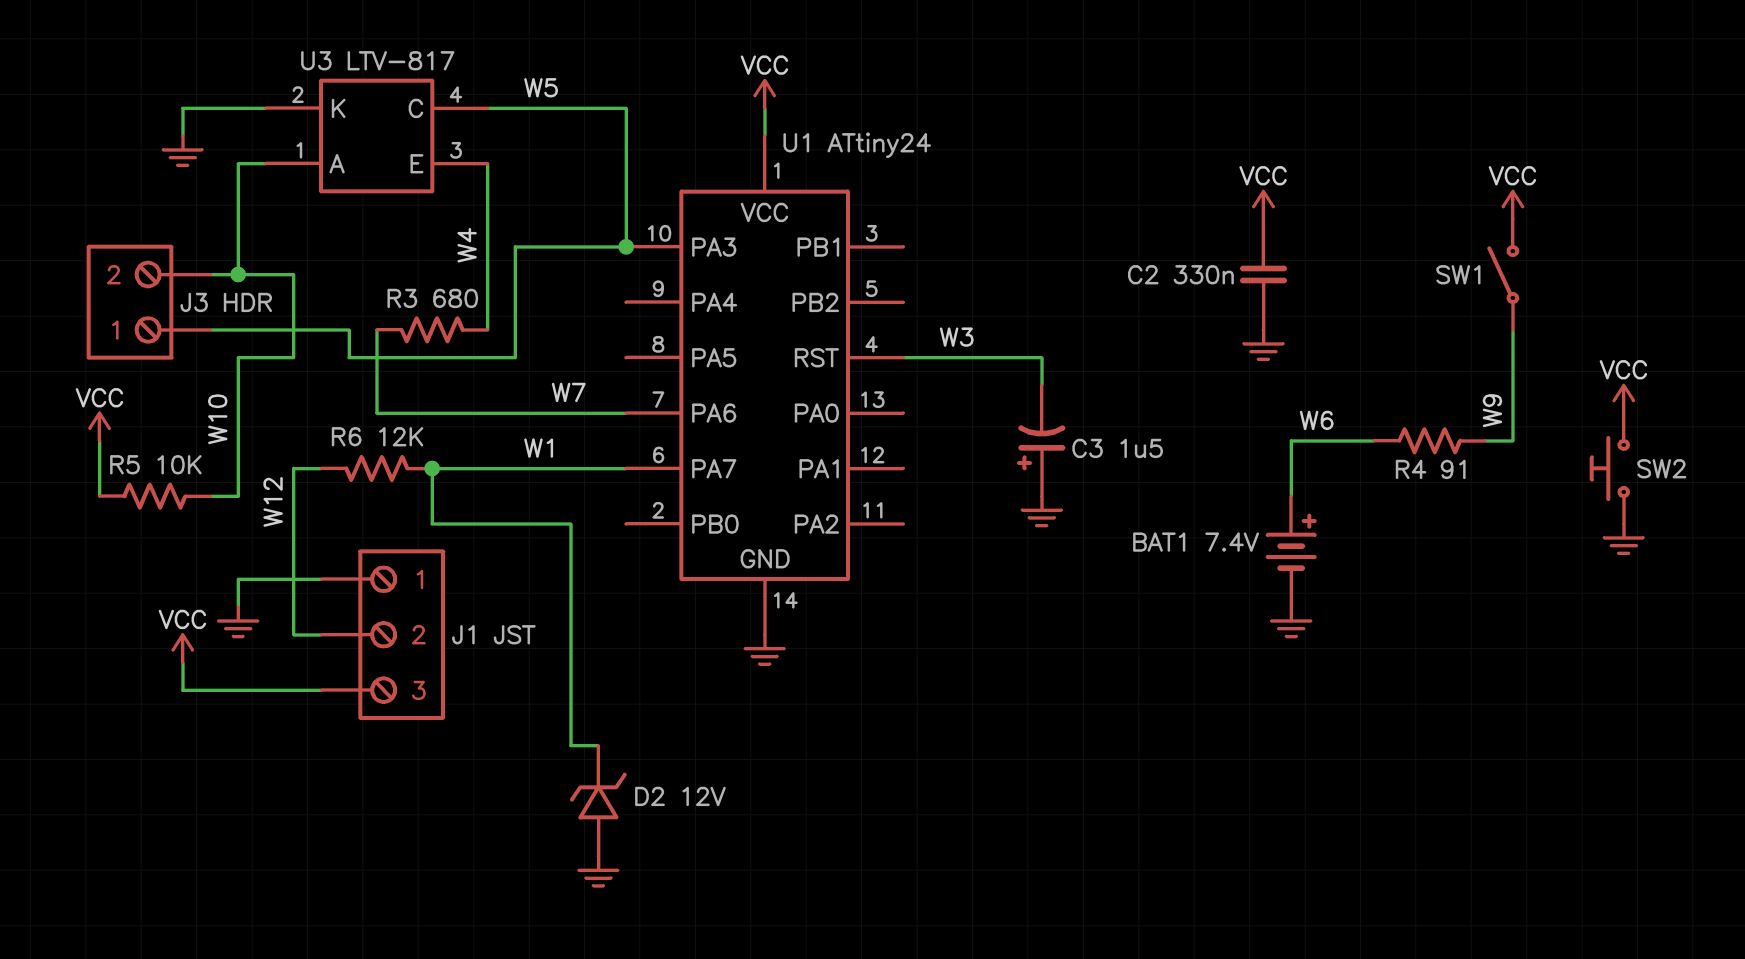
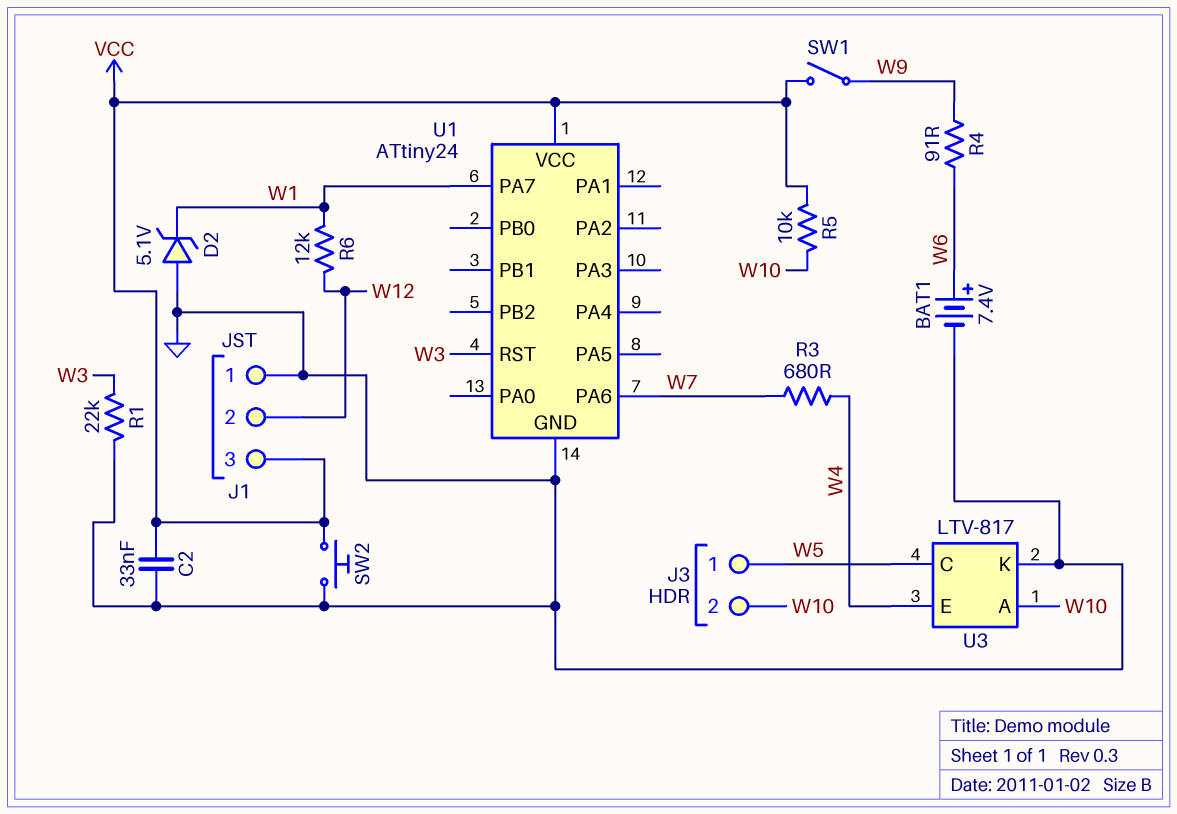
C2: 330nF (GND, VCC) -> 33nF (GND, VCC)
C3: 1.5uF (plus GND, minus W3) -> none
D2: zener 12V (A GND, K W1) -> zener 5.1V (A GND, K W1)
R1: none -> 22k (GND, W3)
U1 pin PA3: W5 -> none

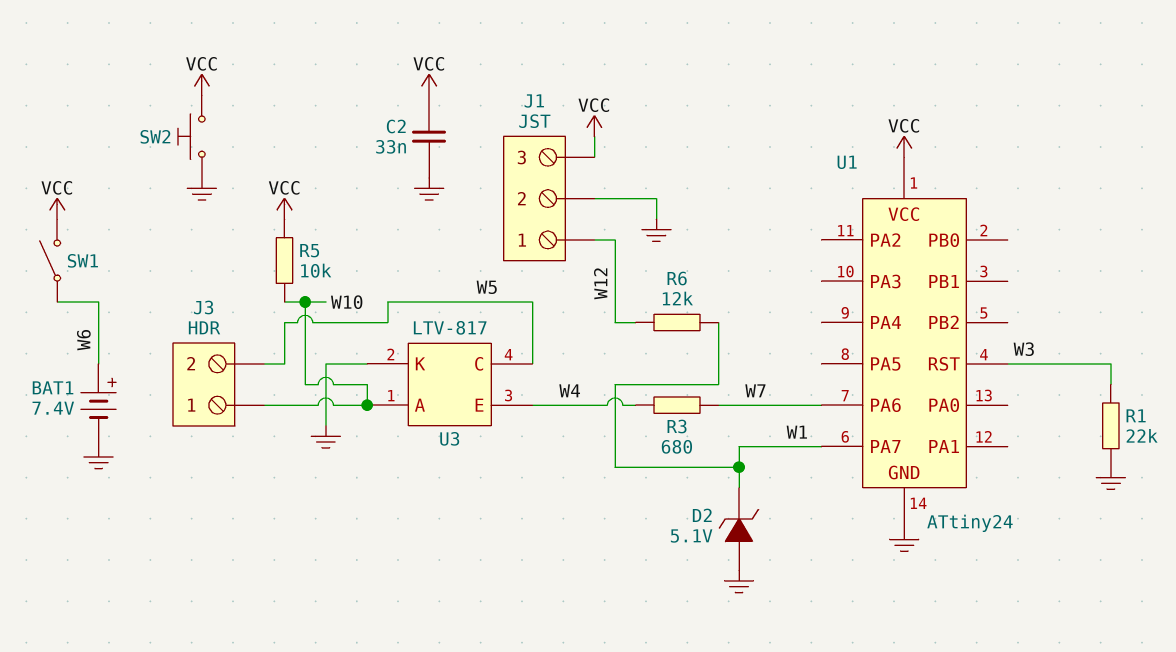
J1 pin 1: GND -> W12
J1 pin 2: W12 -> GND
J3 pin 1: W5 -> W10
J3 pin 2: W10 -> W5
R4: 91 (W6, W9) -> none
SW1: switch (VCC, W9) -> switch (VCC, W6)

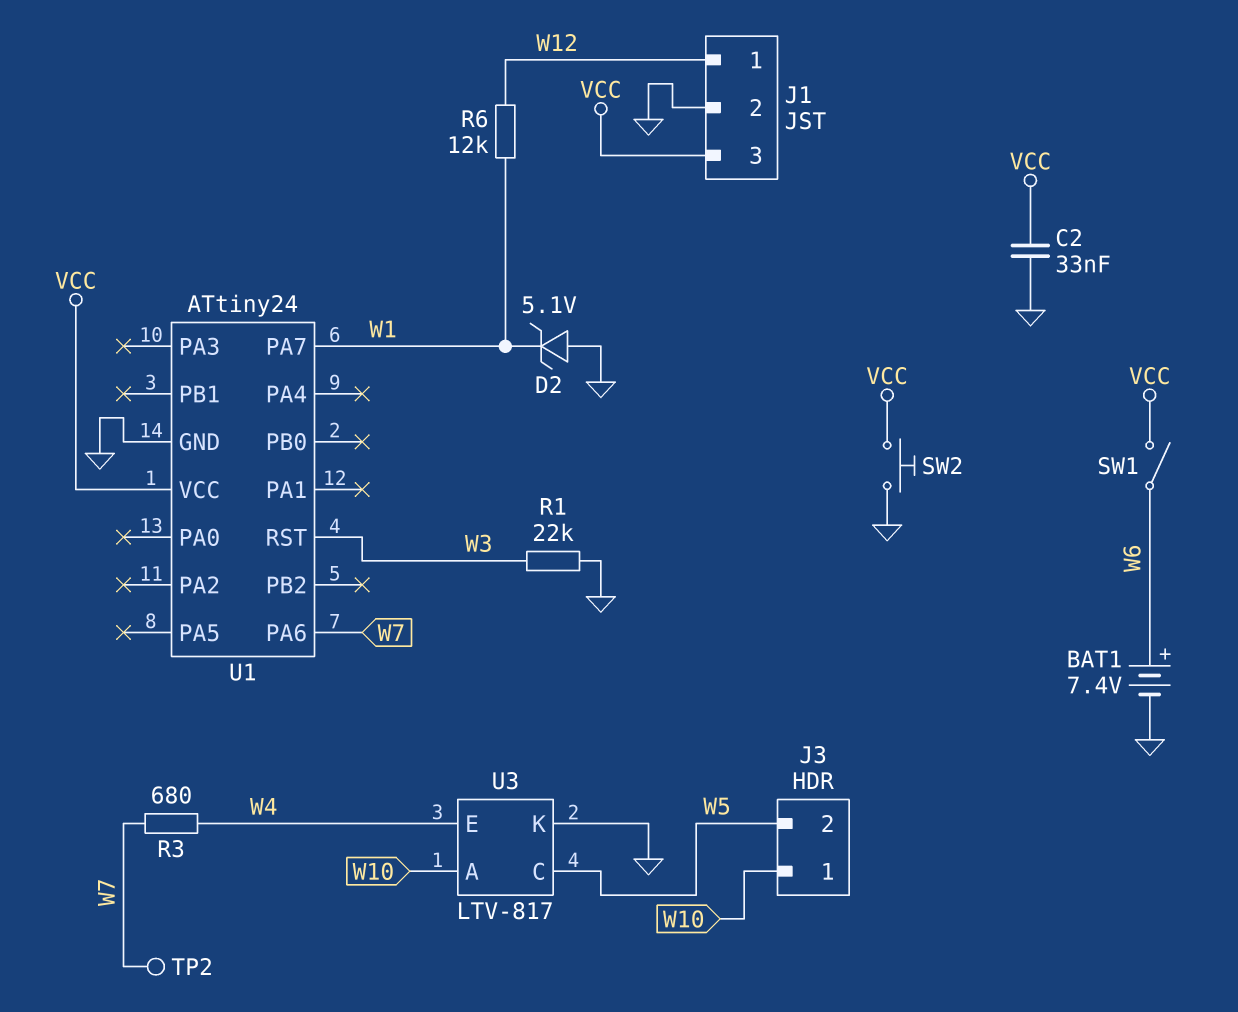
R5: 10k (VCC, W10) -> none
TP2: none -> test point (W7)

